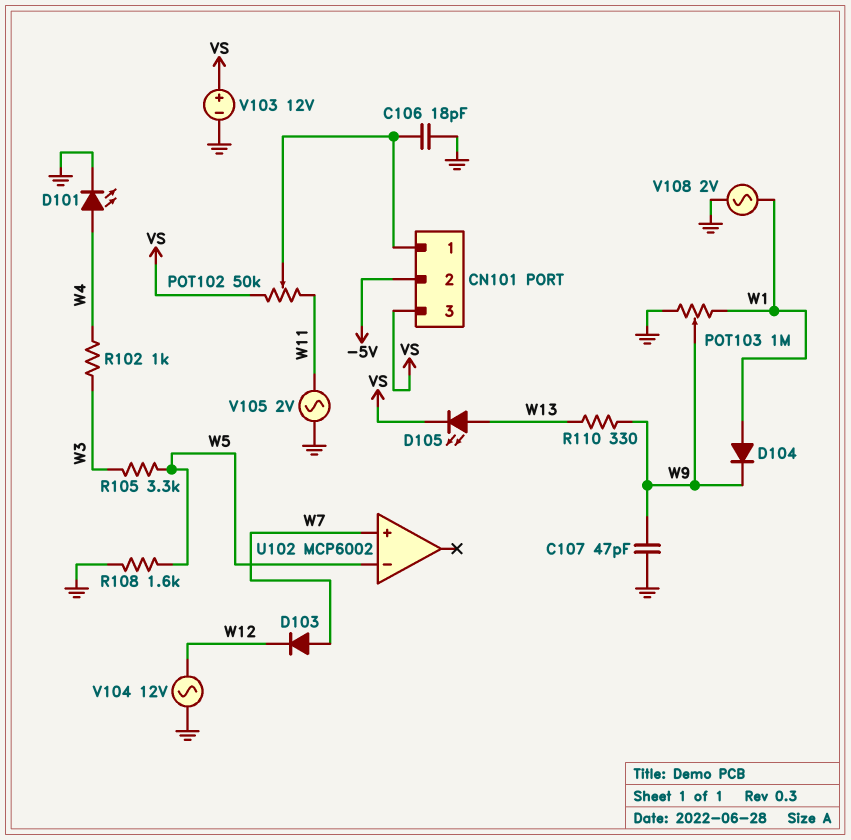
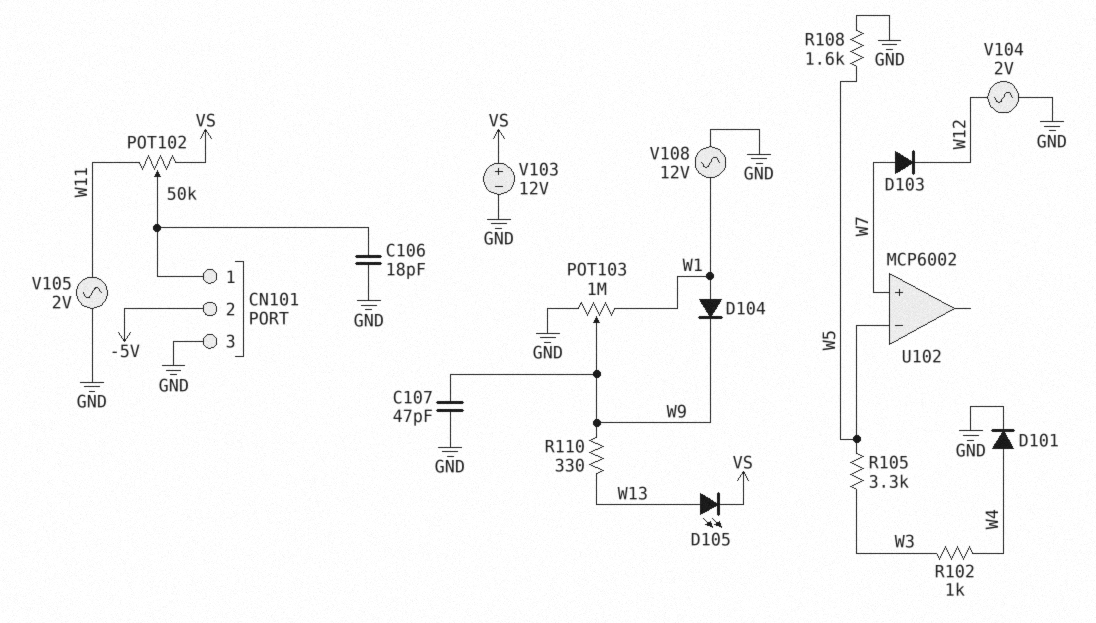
CN101 pin 3: VS -> GND
D101: LED (A W4, K GND) -> diode (A W4, K GND)
V104: AC 12V (GND, W12) -> AC 2V (GND, W12)
V108: AC 2V (GND, W1) -> AC 12V (GND, W1)

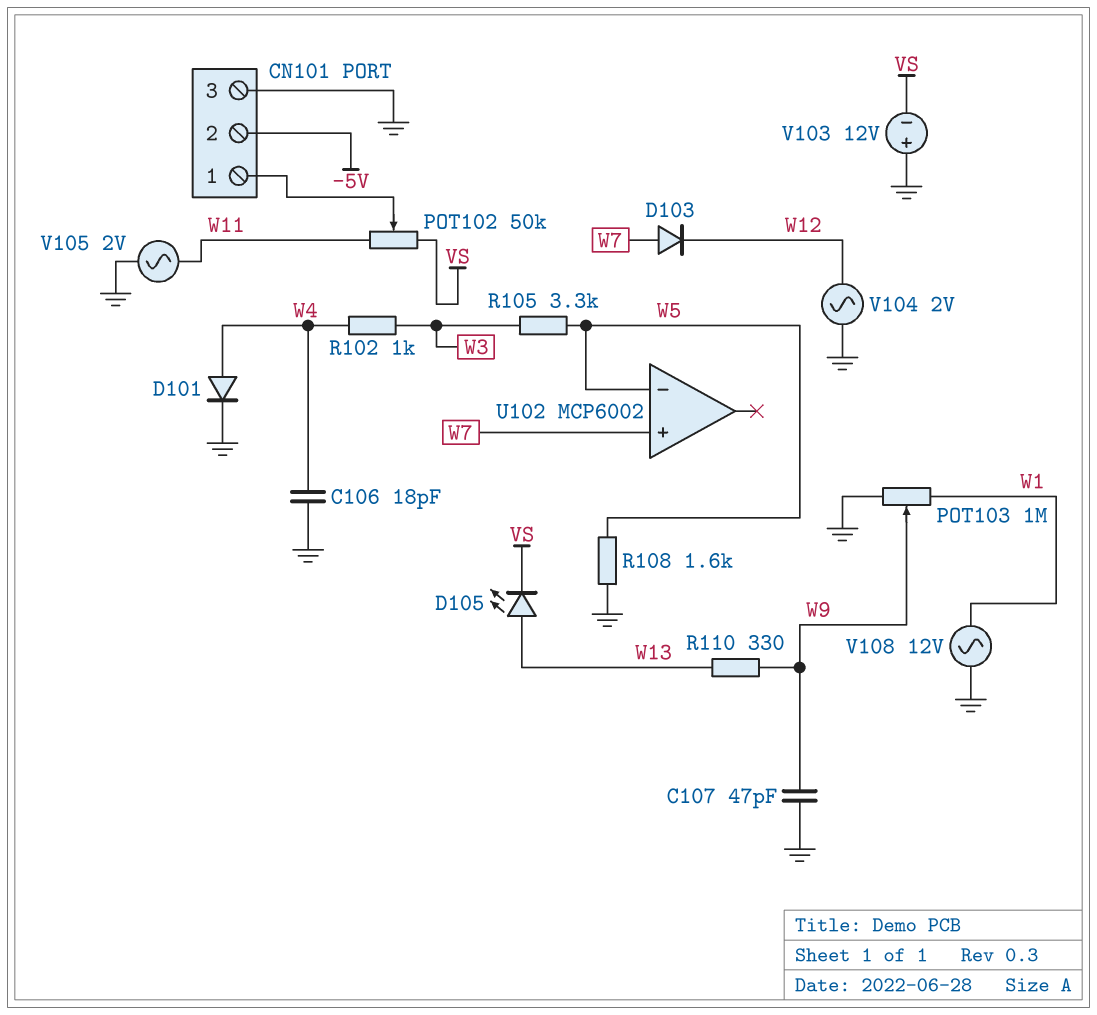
C106: 18pF (CN101/1, GND) -> 18pF (GND, W4)
D104: diode (A W1, K W9) -> none
V103: 12V (plus VS, minus GND) -> 12V (plus GND, minus VS)

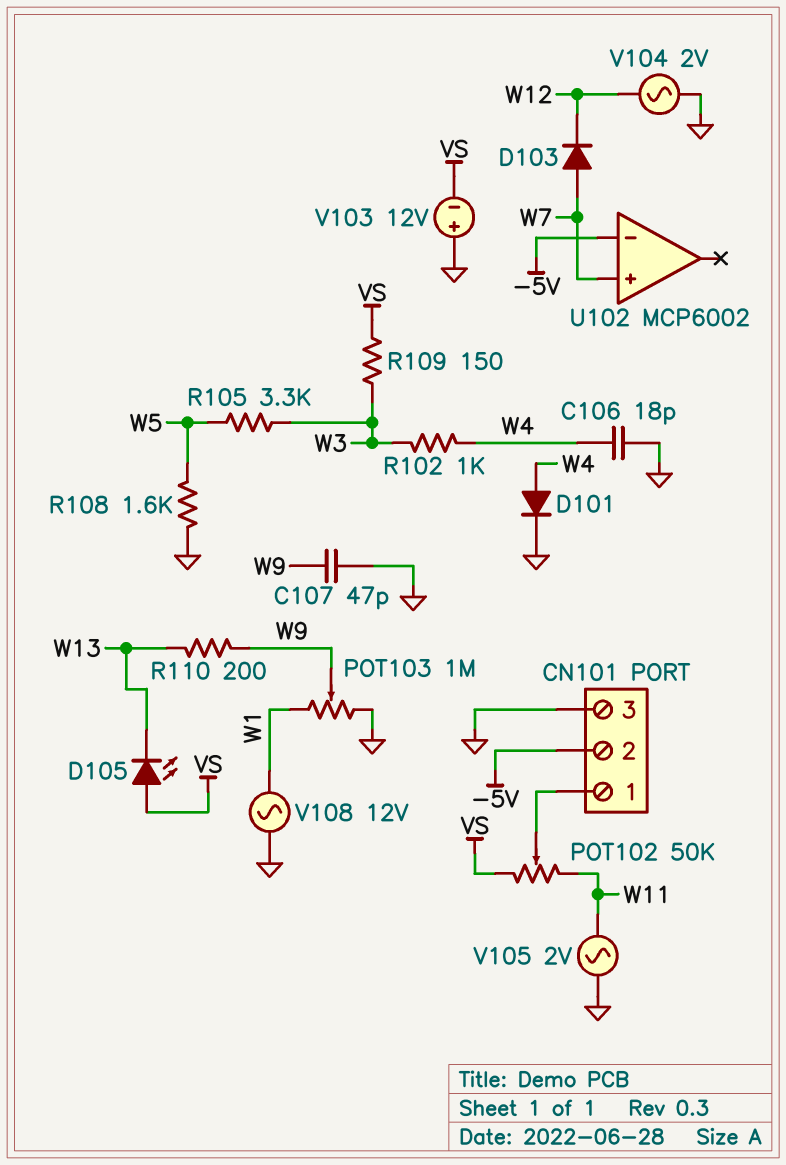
D105: LED (A W13, K VS) -> LED (A VS, K W13)
R109: none -> 150 (VS, W3)
R110: 330 (W9, W13) -> 200 (W9, W13)
U102 pin in-: W5 -> -5V

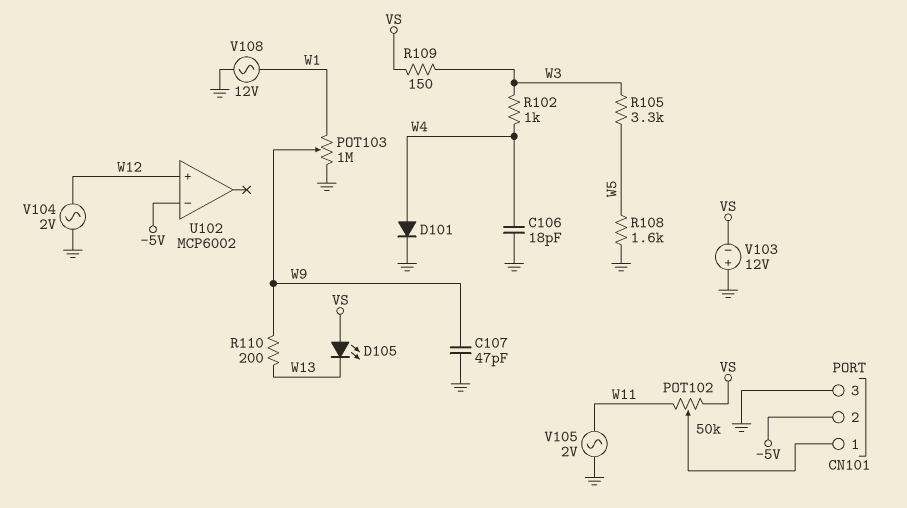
D103: diode (A W7, K W12) -> none
U102 pin in+: W7 -> W12

